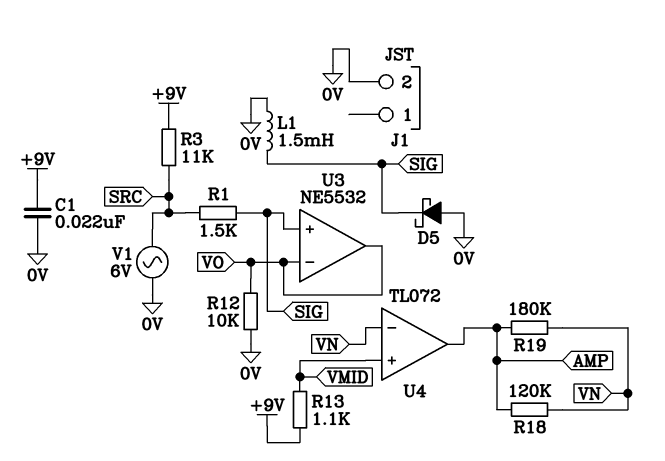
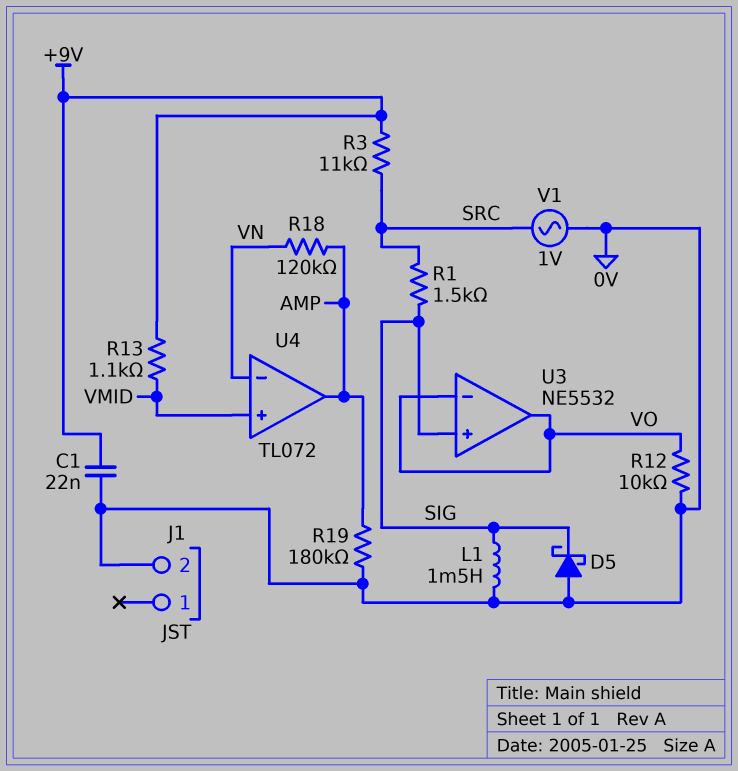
R19: 180k (AMP, VN) -> 180k (0V, AMP)
V1: AC 6V (0V, SRC) -> AC 1V (0V, SRC)

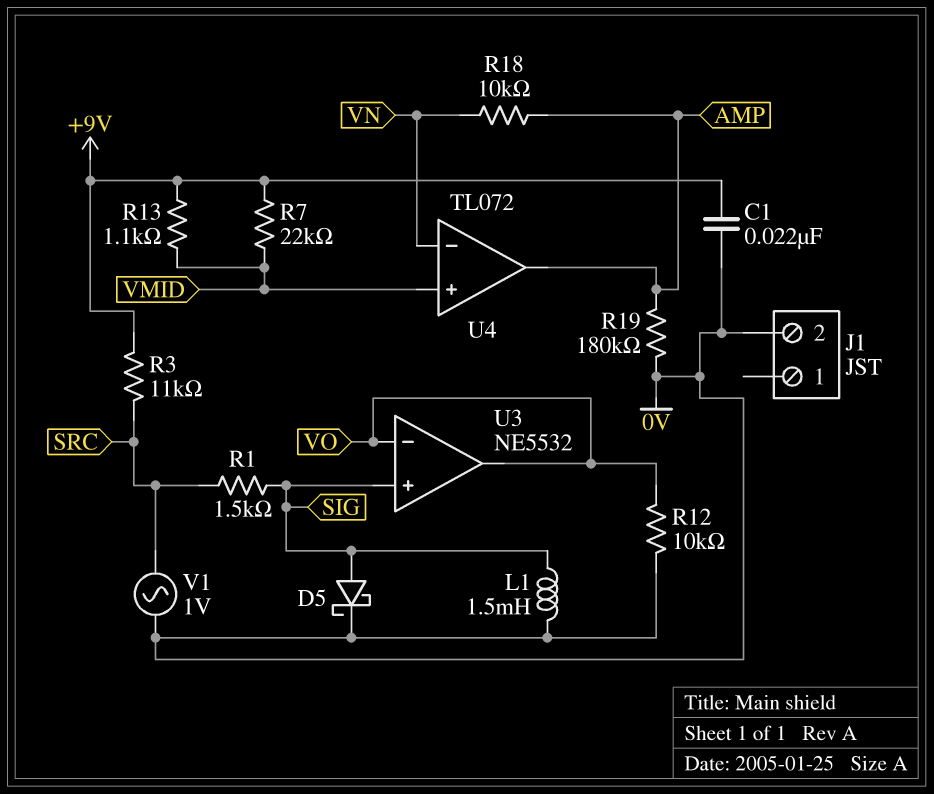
D5: schottky (A 0V, K SIG) -> schottky (A SIG, K 0V)
R7: none -> 22k (+9V, VMID)
R18: 120k (AMP, VN) -> 10k (AMP, VN)

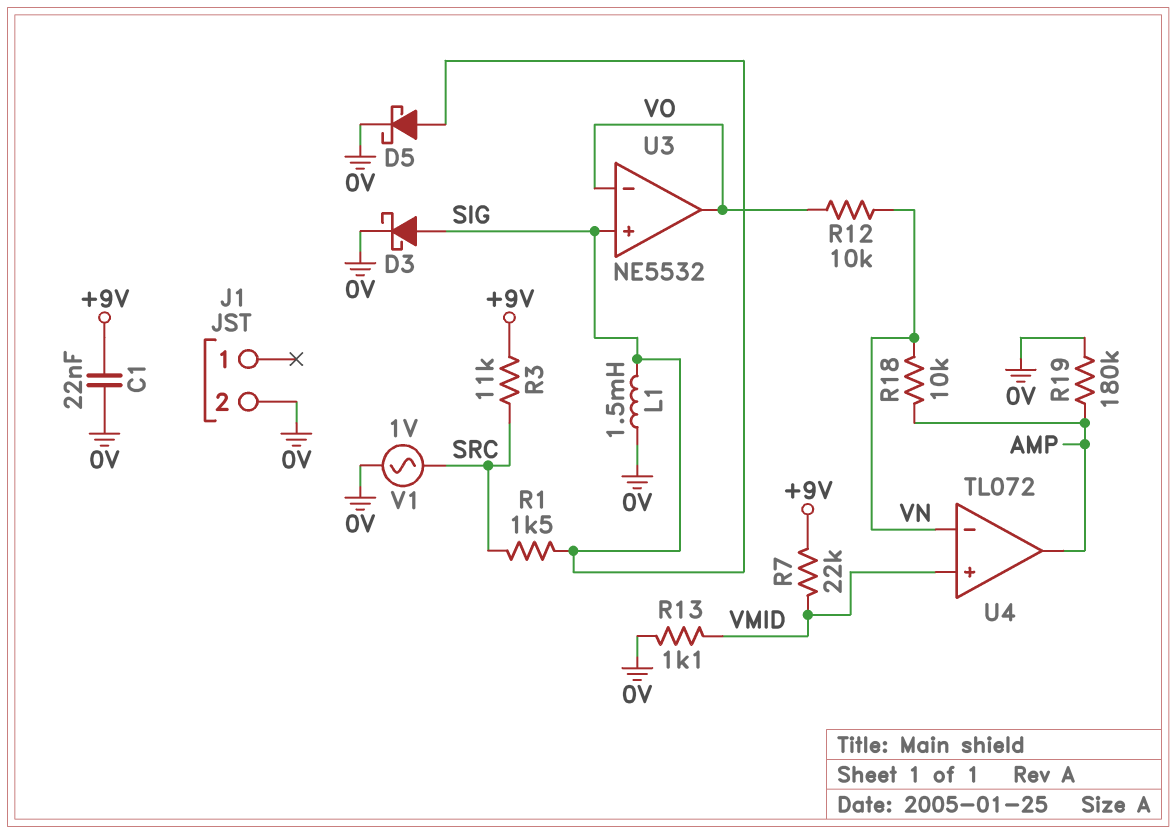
D3: none -> schottky (A SIG, K 0V)
R12: 10k (0V, VO) -> 10k (VN, VO)
R13: 1.1k (+9V, VMID) -> 1.1k (0V, VMID)

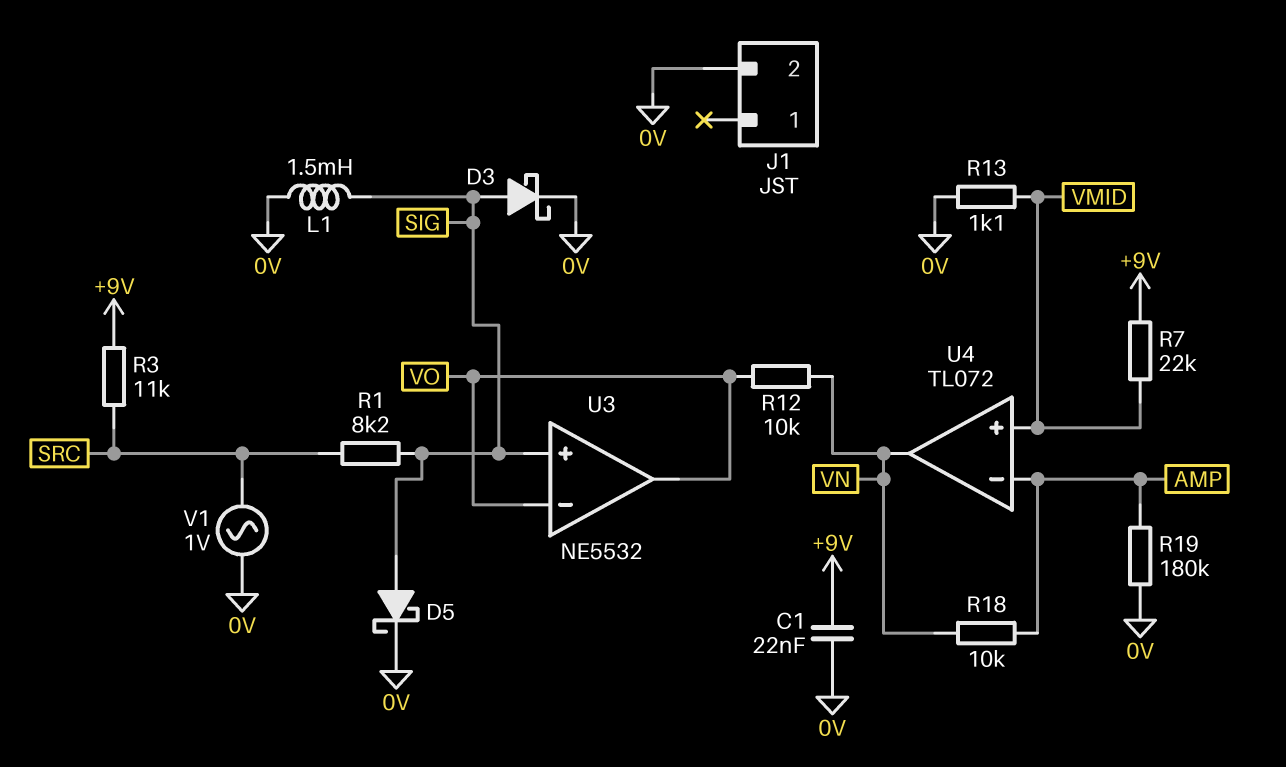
R1: 1.5k (SIG, SRC) -> 8.2k (SIG, SRC)
U4 pin in-: VN -> AMP
U4 pin out: AMP -> VN

